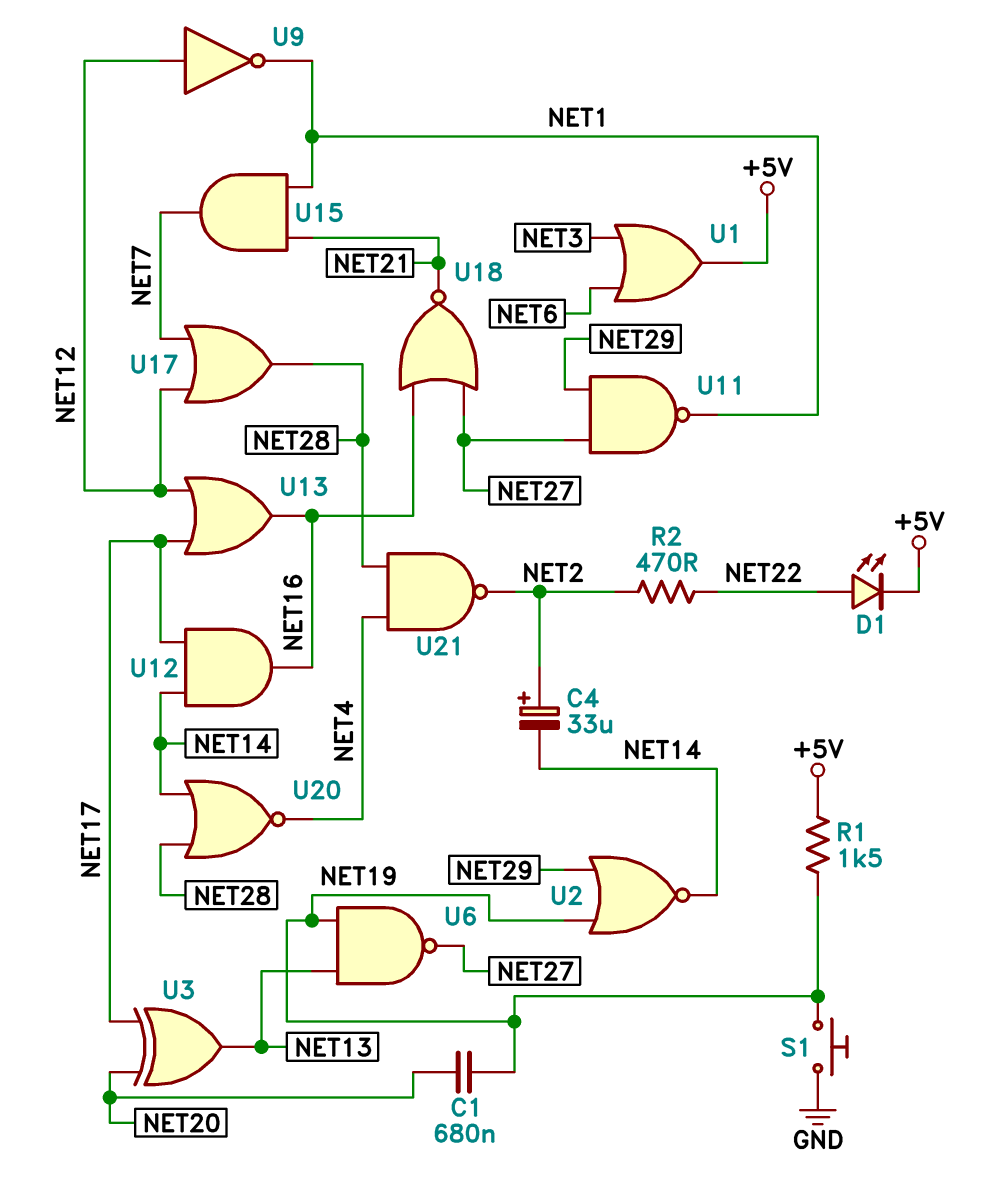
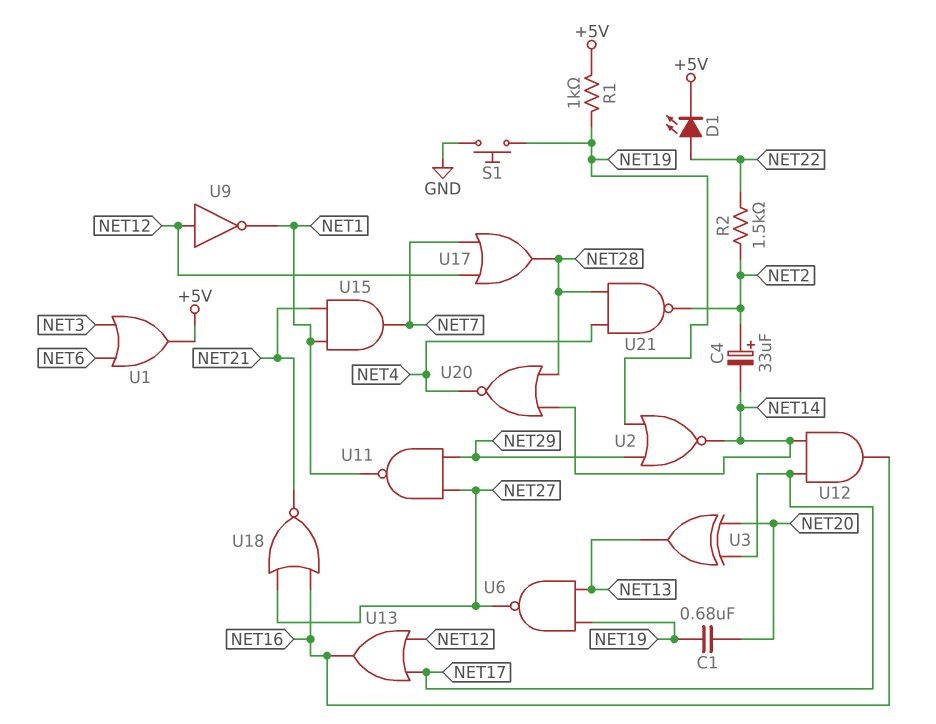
R1: 1.5k (+5V, NET19) -> 1k (+5V, NET19)
R2: 470 (NET2, NET22) -> 1.5k (NET2, NET22)

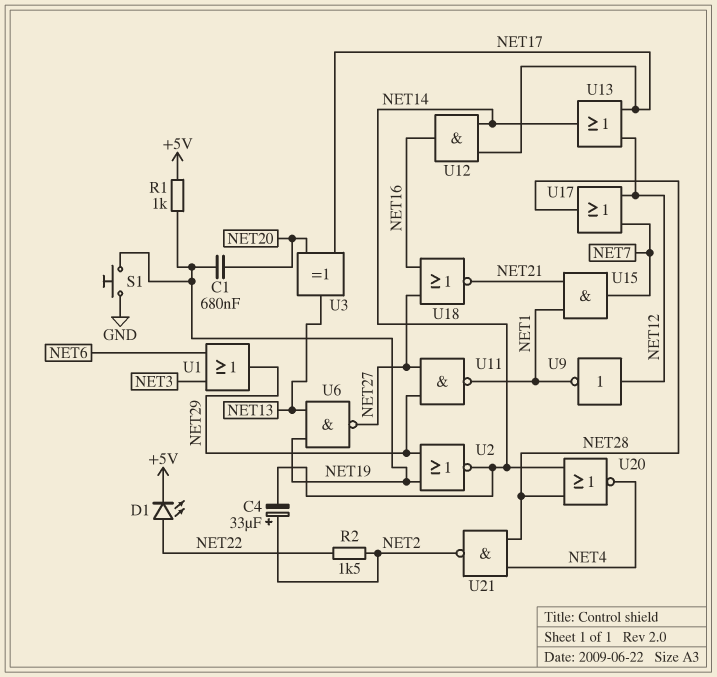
U1: OR (in NET3, in NET6, out +5V) -> OR (in NET3, in NET6, out NET29)
U13: OR (in NET12, in NET17, out NET16) -> OR (in NET12, in NET17, out NET14)

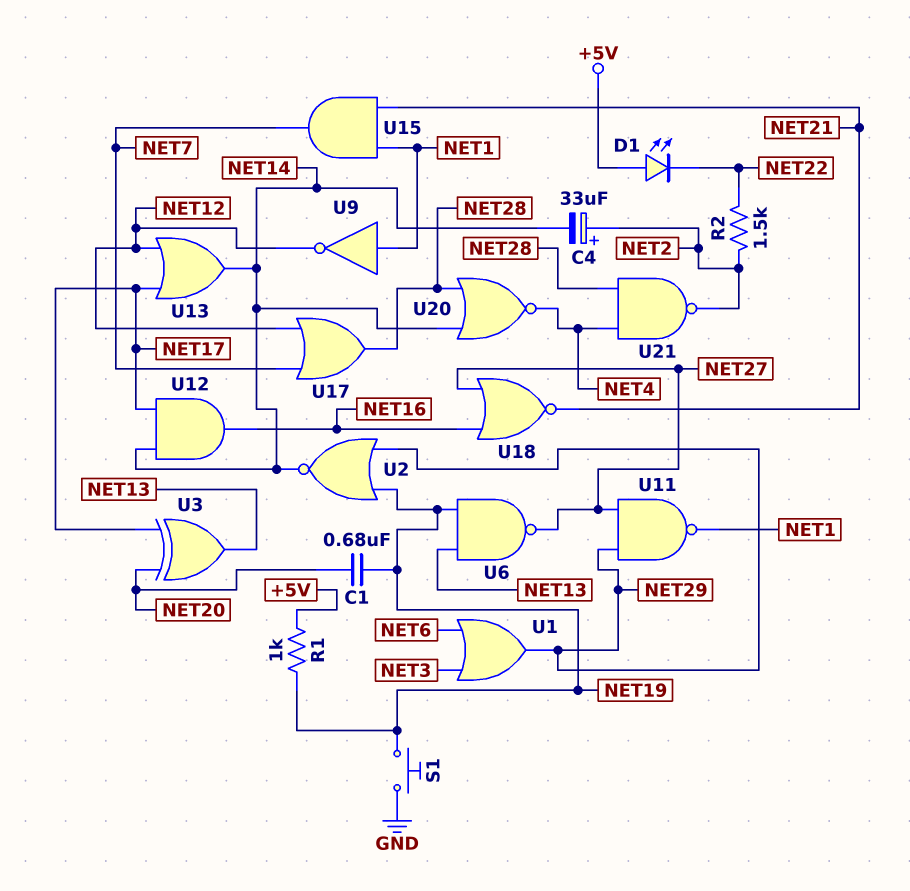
D1: LED (A NET22, K +5V) -> LED (A +5V, K NET22)
U9: NOT (in NET12, out NET1) -> NOT (in NET1, out NET12)

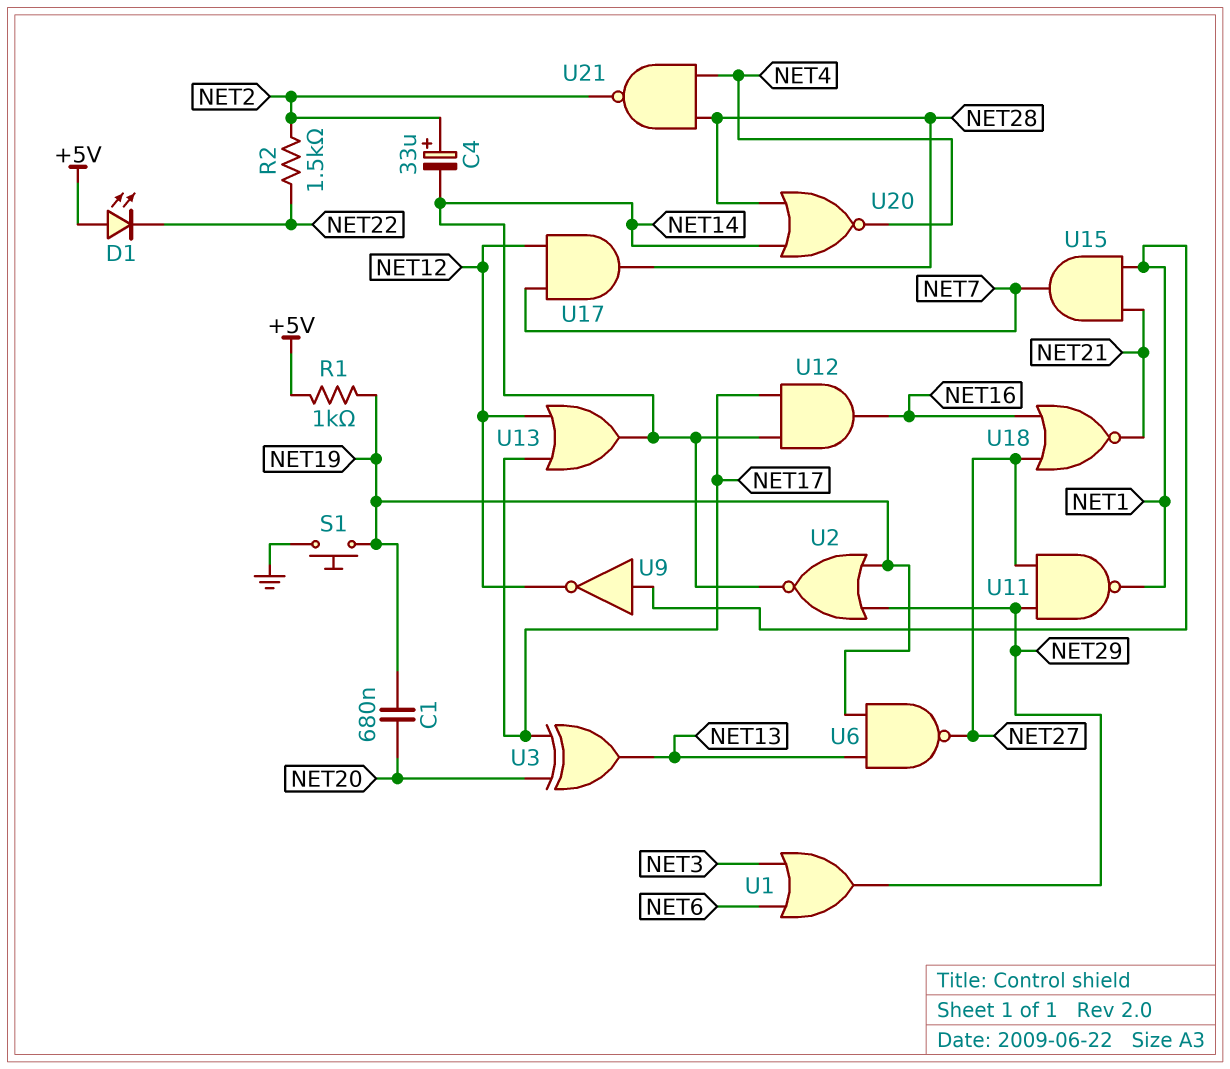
U17: OR (in NET7, in NET12, out NET28) -> AND (in NET7, in NET12, out NET28)

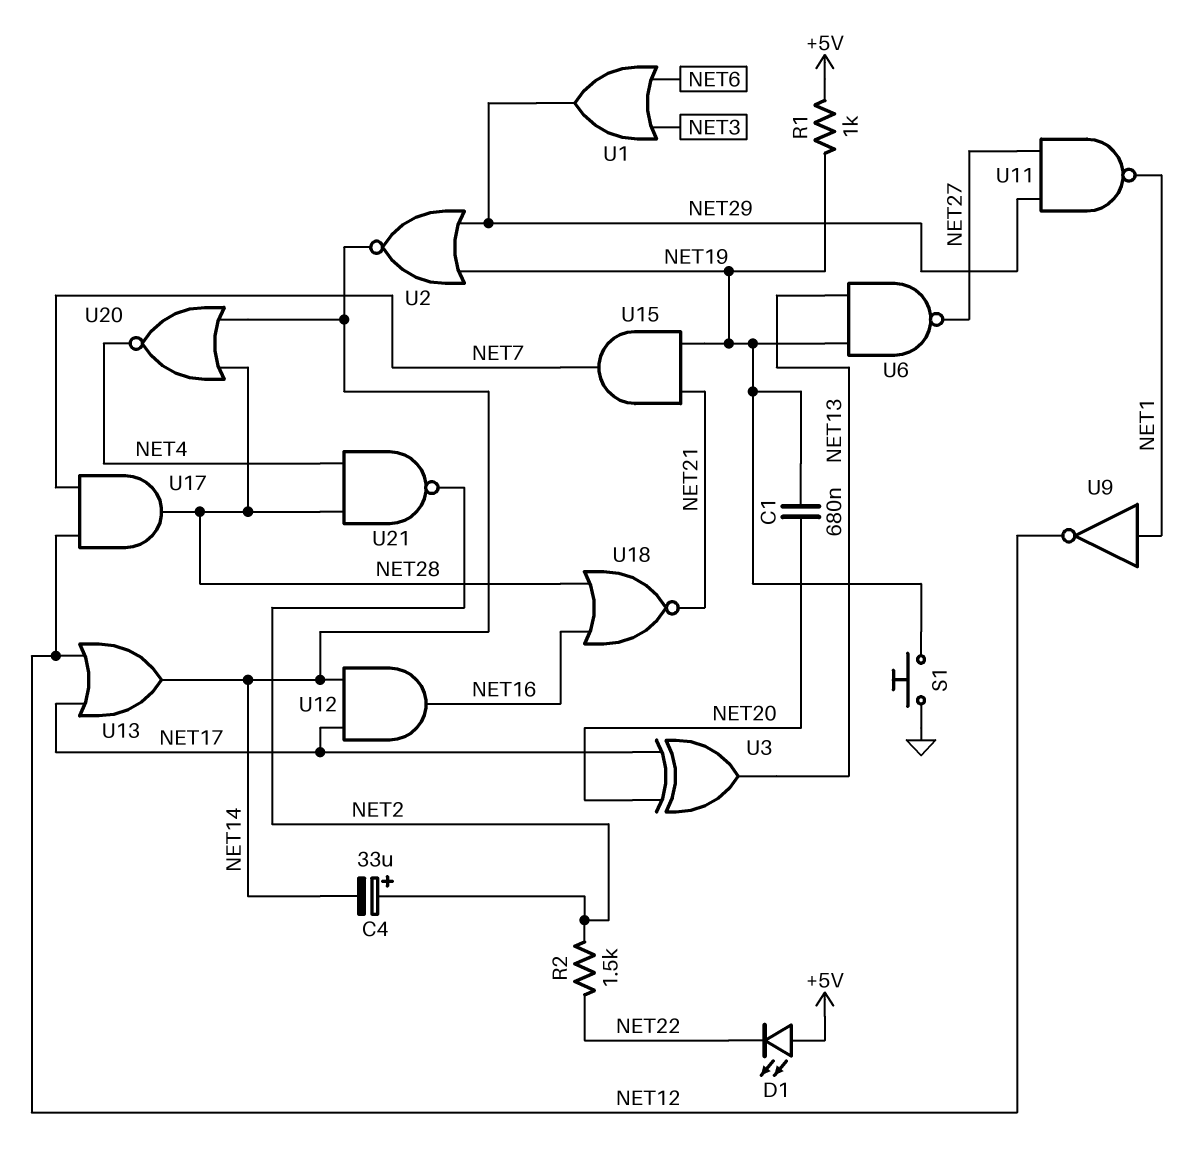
U15: AND (in NET1, in NET21, out NET7) -> AND (in NET19, in NET21, out NET7)
U18: NOR (in NET16, in NET27, out NET21) -> NOR (in NET16, in NET28, out NET21)

